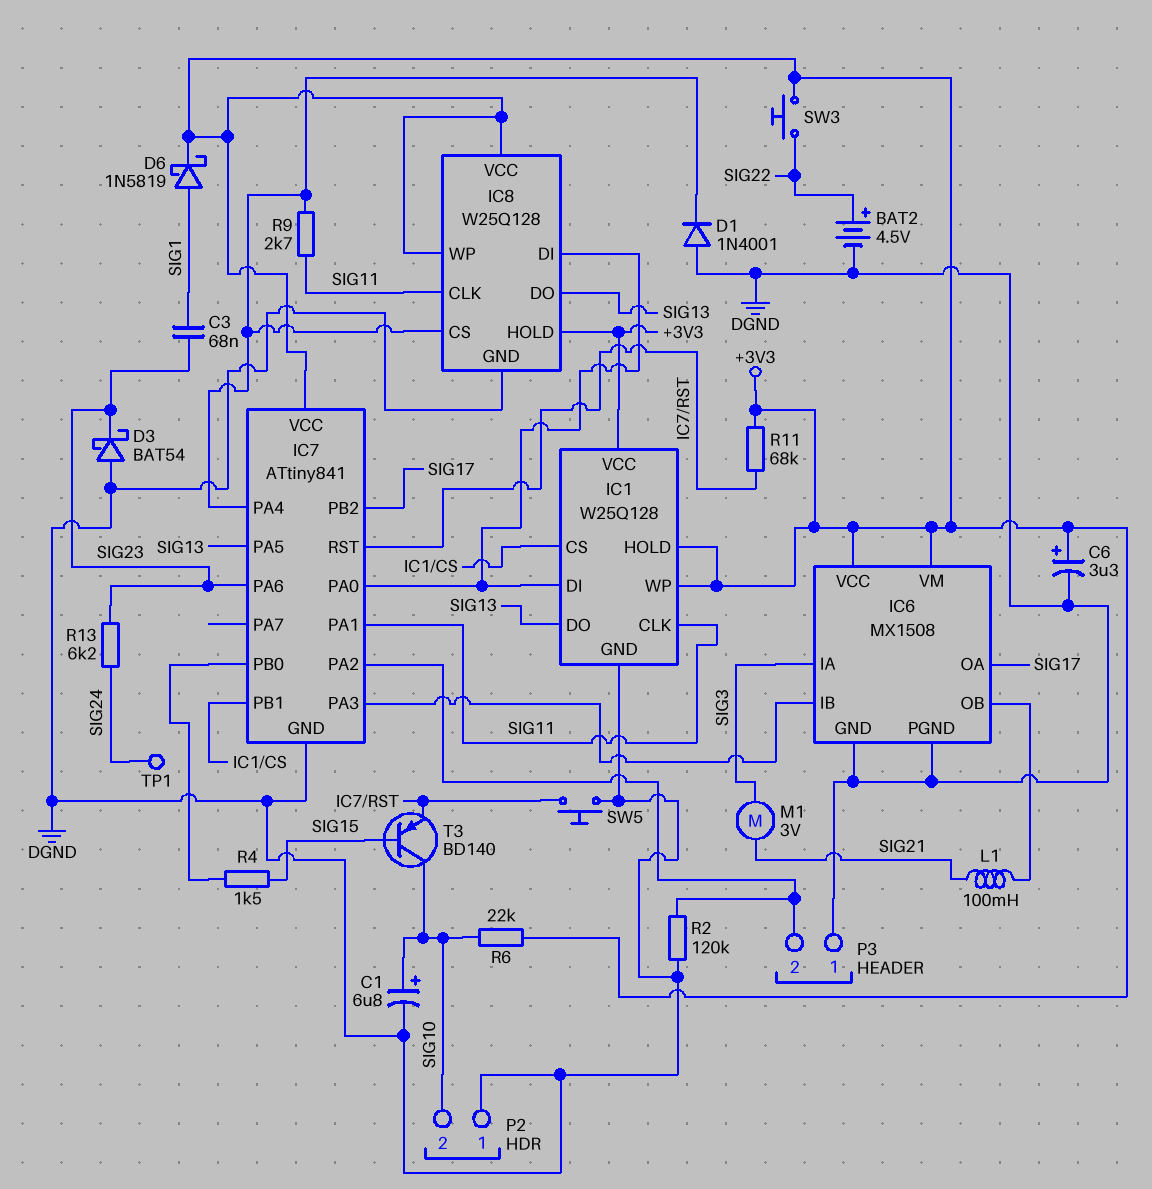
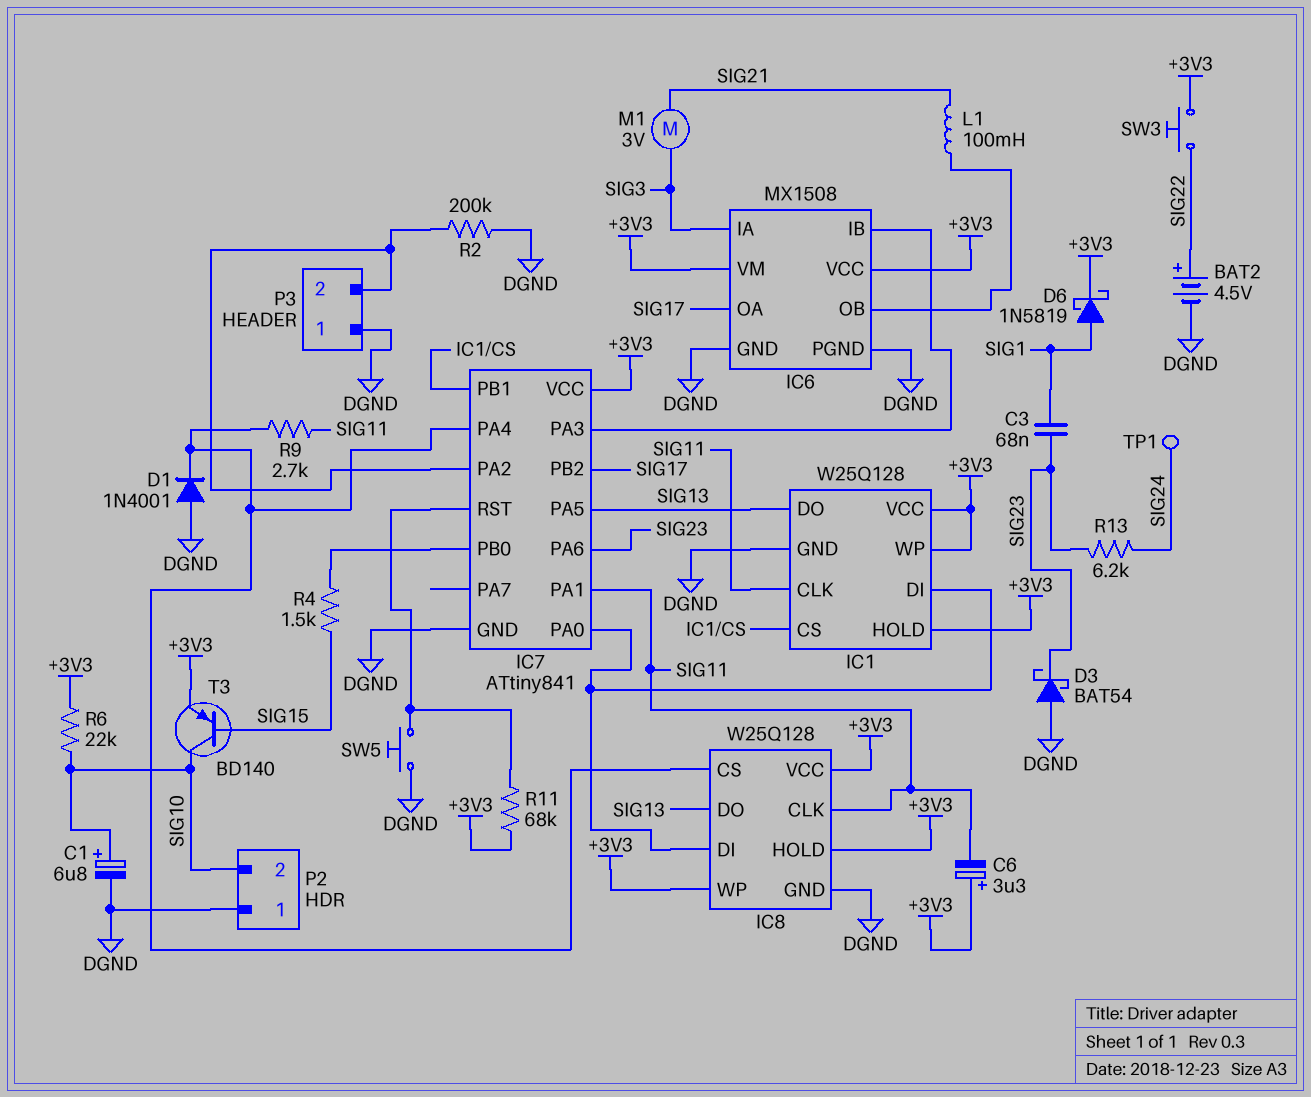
C6: 3.3uF (plus +3V3, minus DGND) -> 3.3uF (plus +3V3, minus SIG11)
R2: 120k (DGND, IC7/PA2) -> 200k (DGND, IC7/PA2)
T3: PNP BD140 (B SIG15, C SIG10, E IC7/RST) -> PNP BD140 (B SIG15, C SIG10, E +3V3)

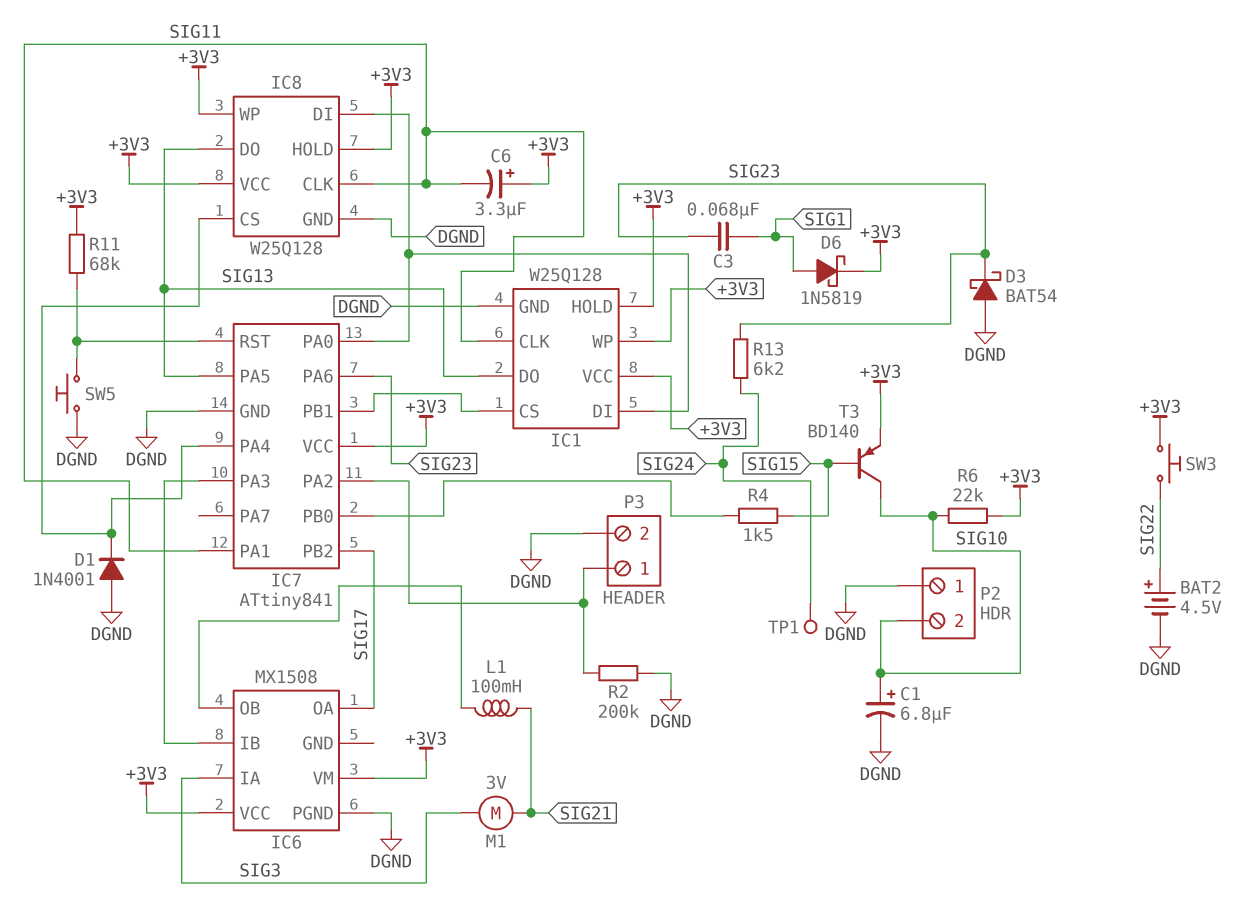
IC6 pin GND: DGND -> none
P3 pin 1: DGND -> IC7/PA2
P3 pin 2: IC7/PA2 -> DGND
R9: 2.7k (IC7/PA4, SIG11) -> none

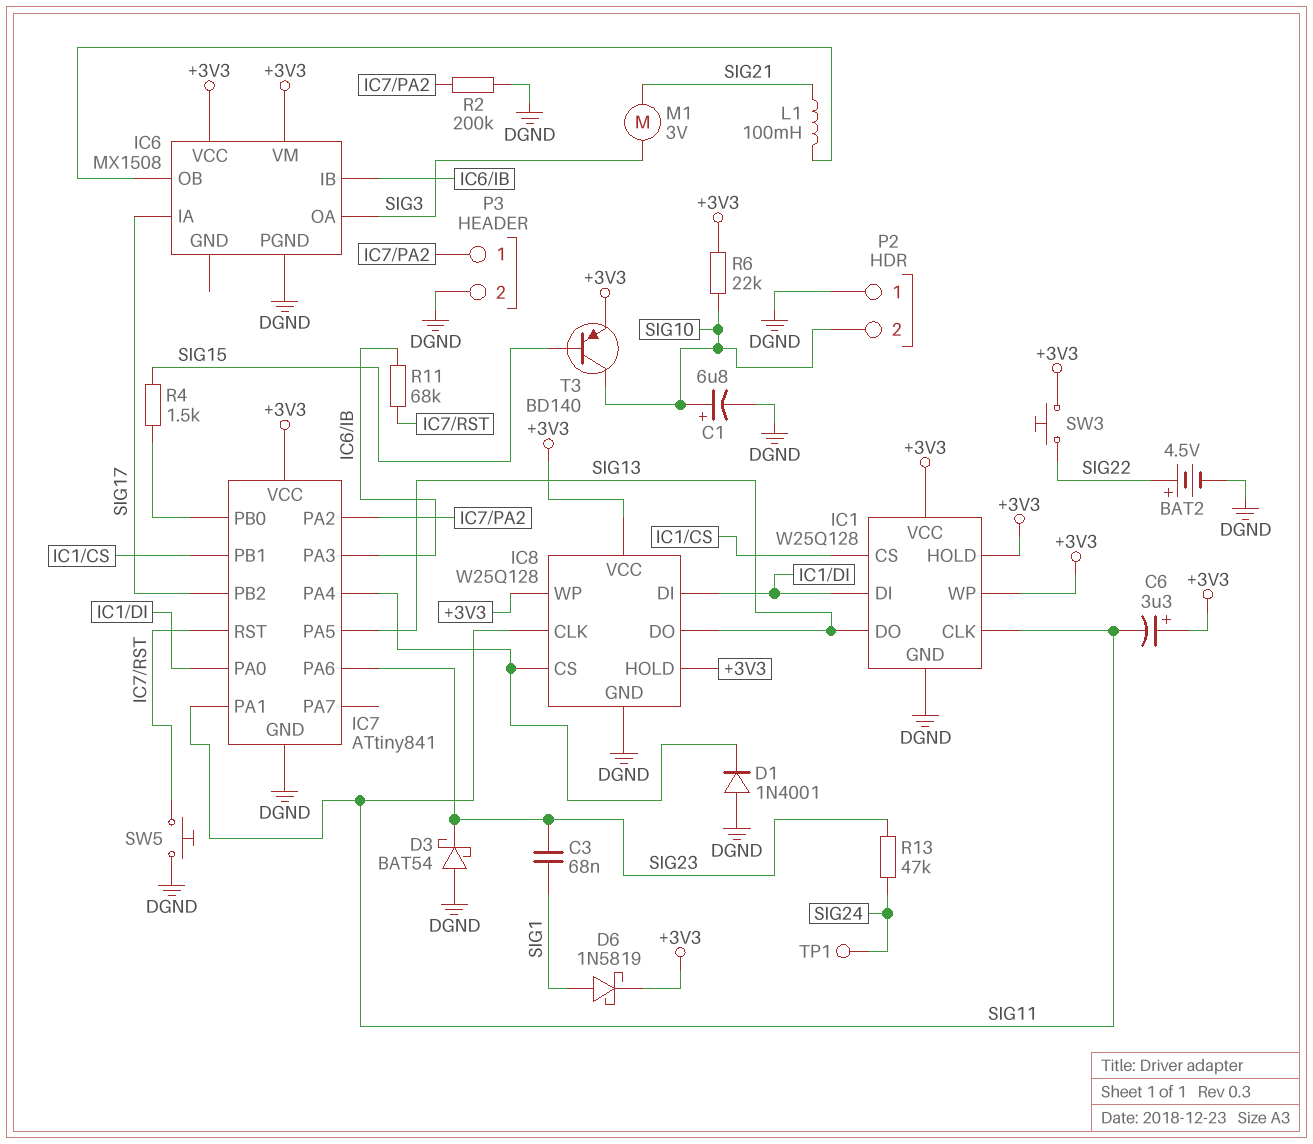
IC6 pin IA: SIG3 -> SIG17
IC6 pin OA: SIG17 -> SIG3
R11: 68k (+3V3, IC7/RST) -> 68k (IC6/IB, IC7/RST)
R13: 6.2k (SIG23, SIG24) -> 47k (SIG23, SIG24)

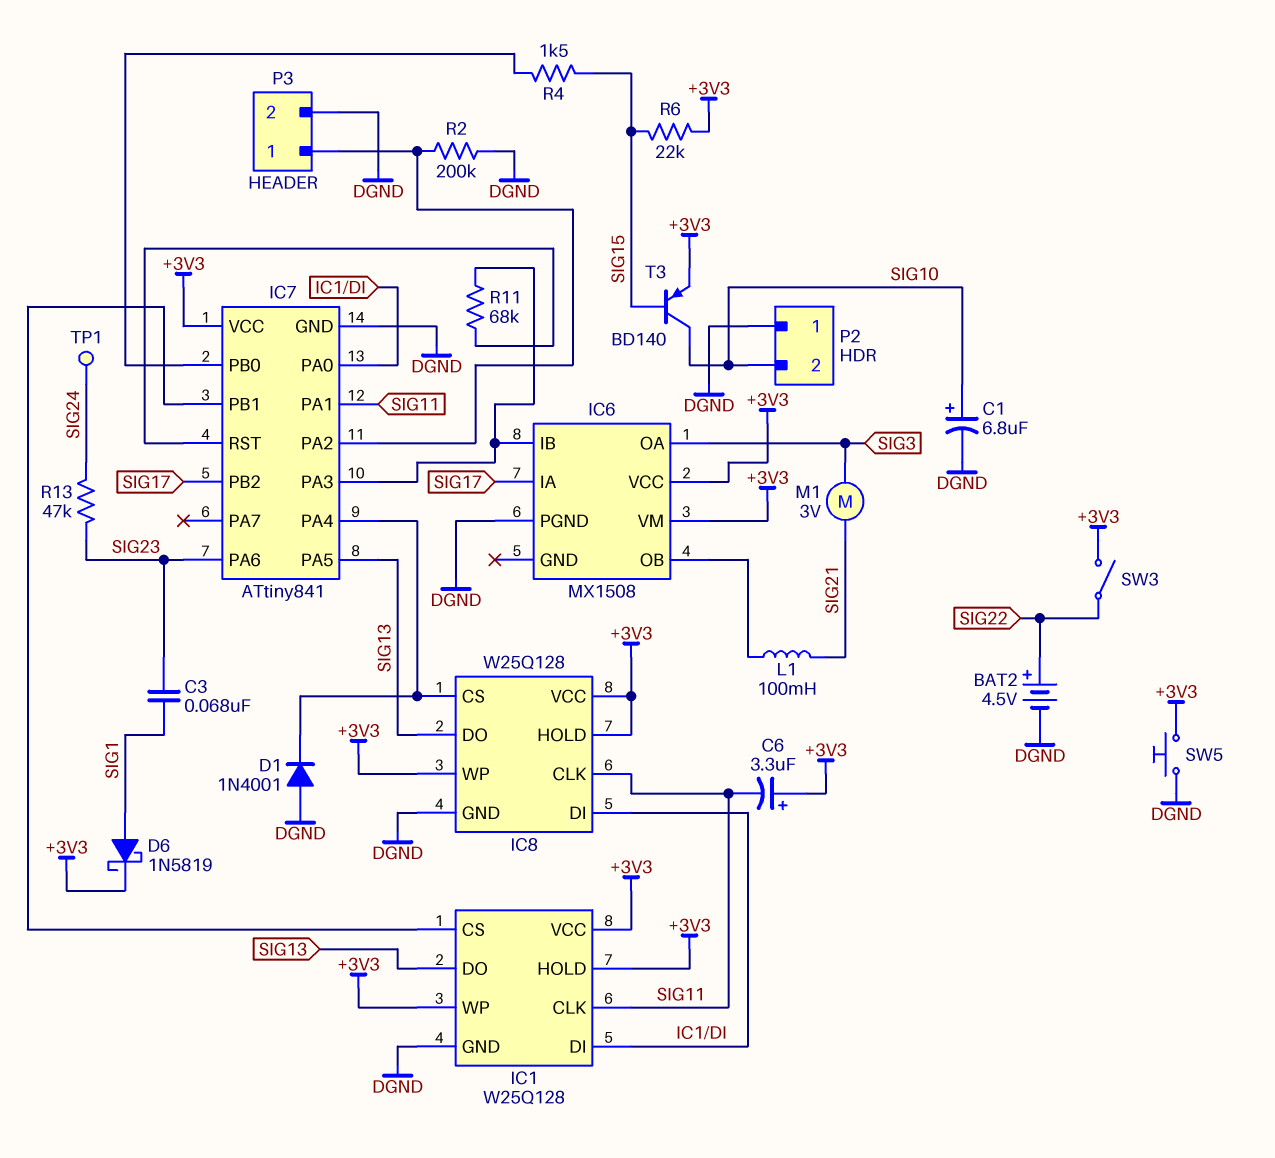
D3: schottky BAT54 (A DGND, K SIG23) -> none
R6: 22k (+3V3, SIG10) -> 22k (+3V3, SIG15)
SW3: button (+3V3, SIG22) -> switch (+3V3, SIG22)
SW5: button (DGND, IC7/RST) -> button (+3V3, DGND)

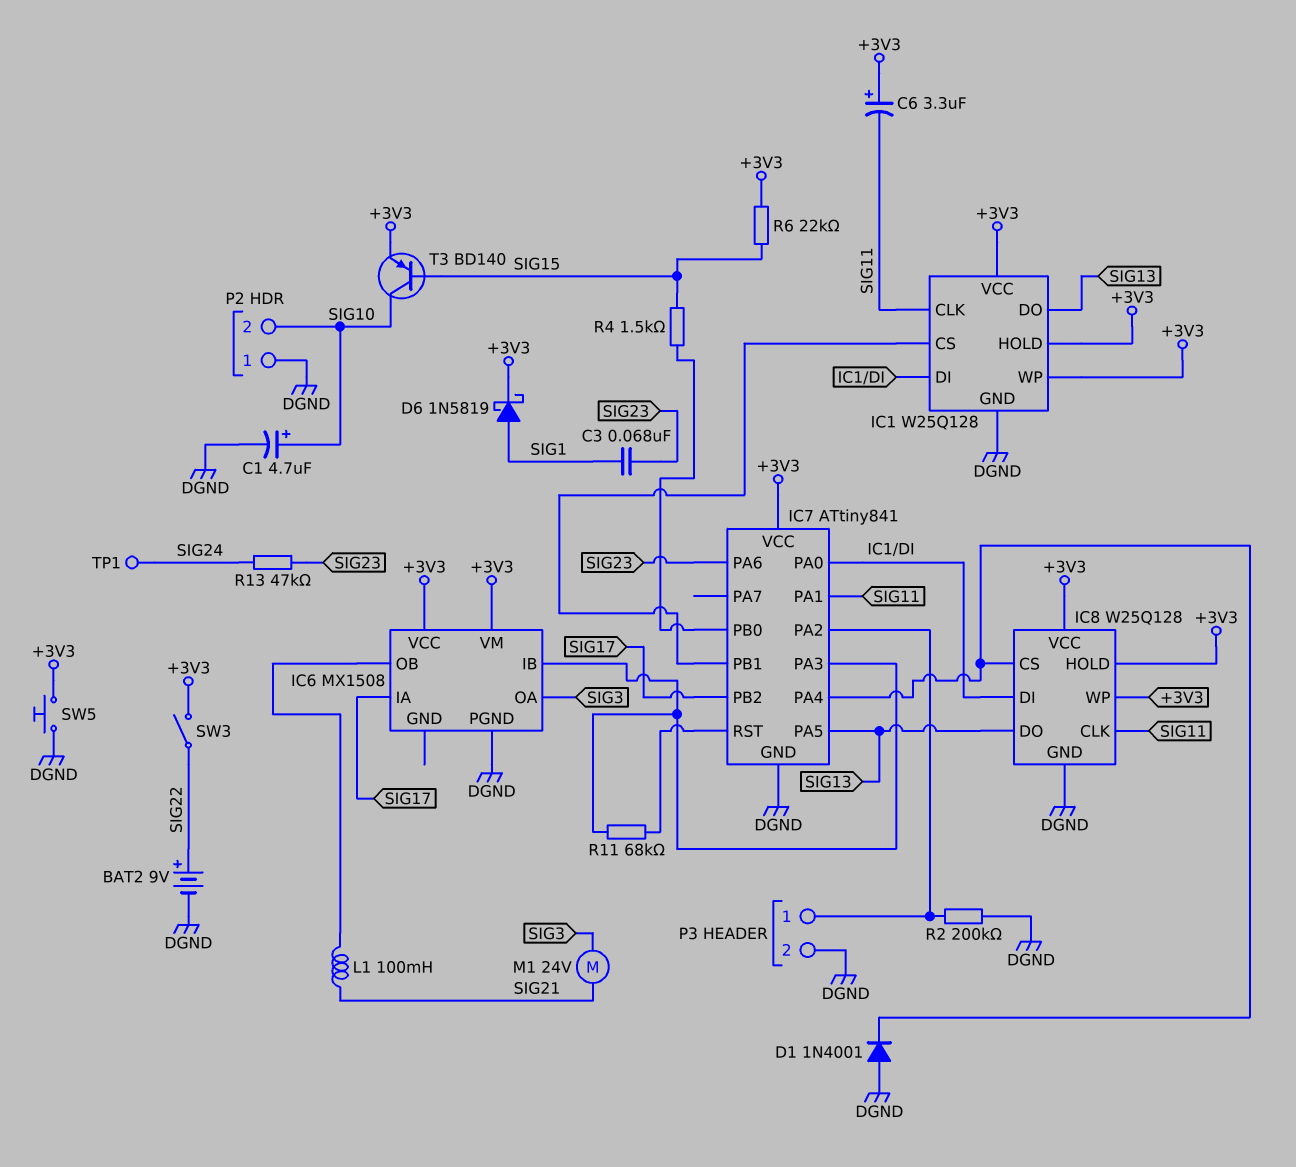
BAT2: 4.5V (plus SIG22, minus DGND) -> 9V (plus SIG22, minus DGND)
C1: 6.8uF (plus SIG10, minus DGND) -> 4.7uF (plus SIG10, minus DGND)
M1: motor 3V (SIG3, SIG21) -> motor 24V (SIG3, SIG21)

